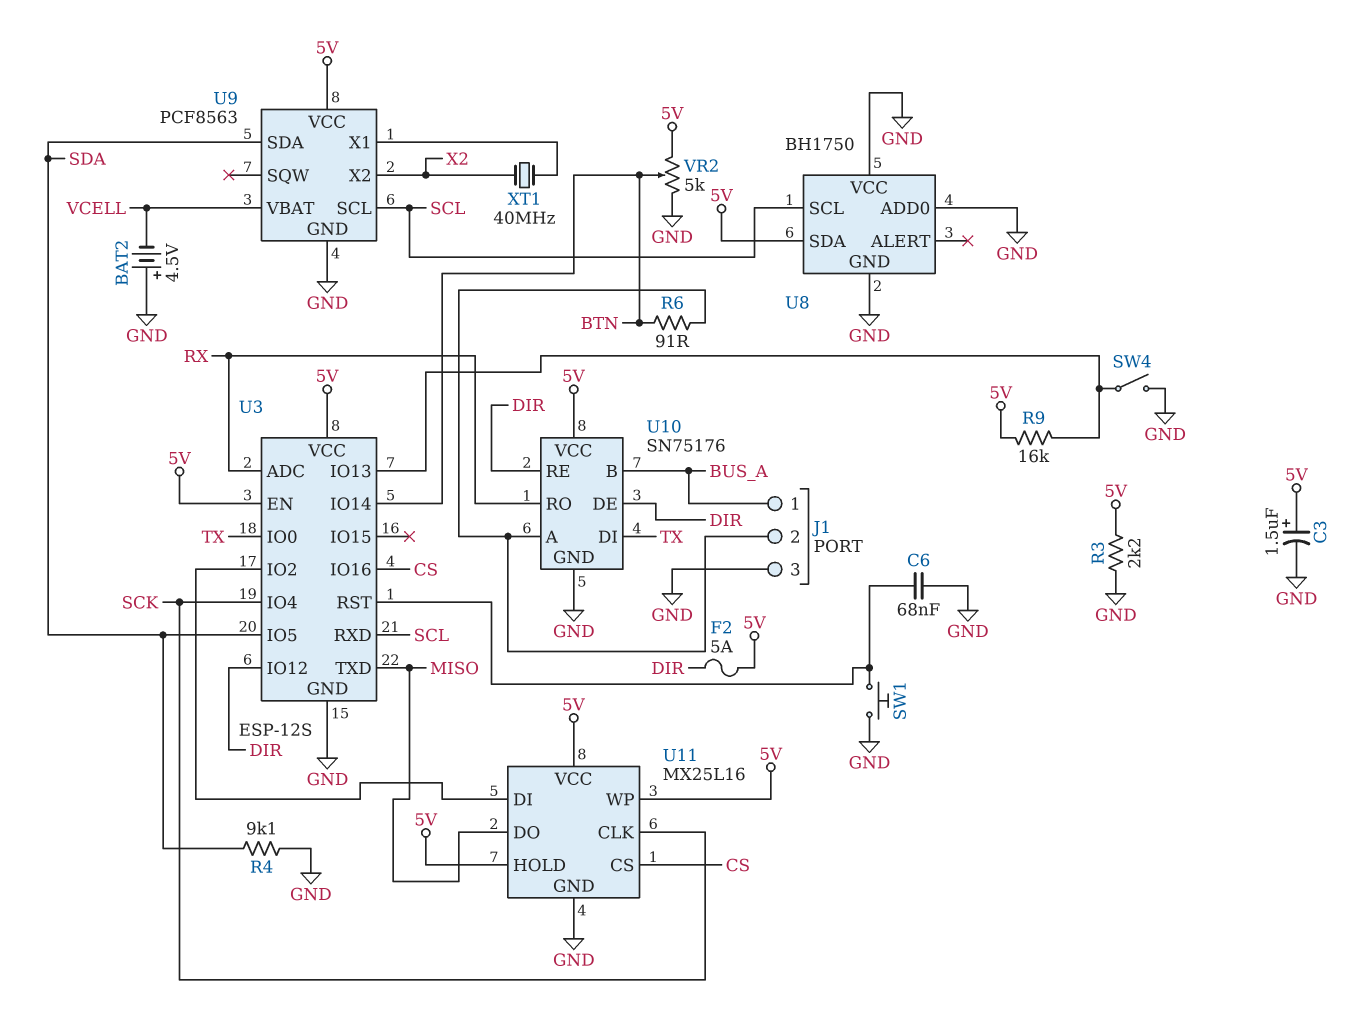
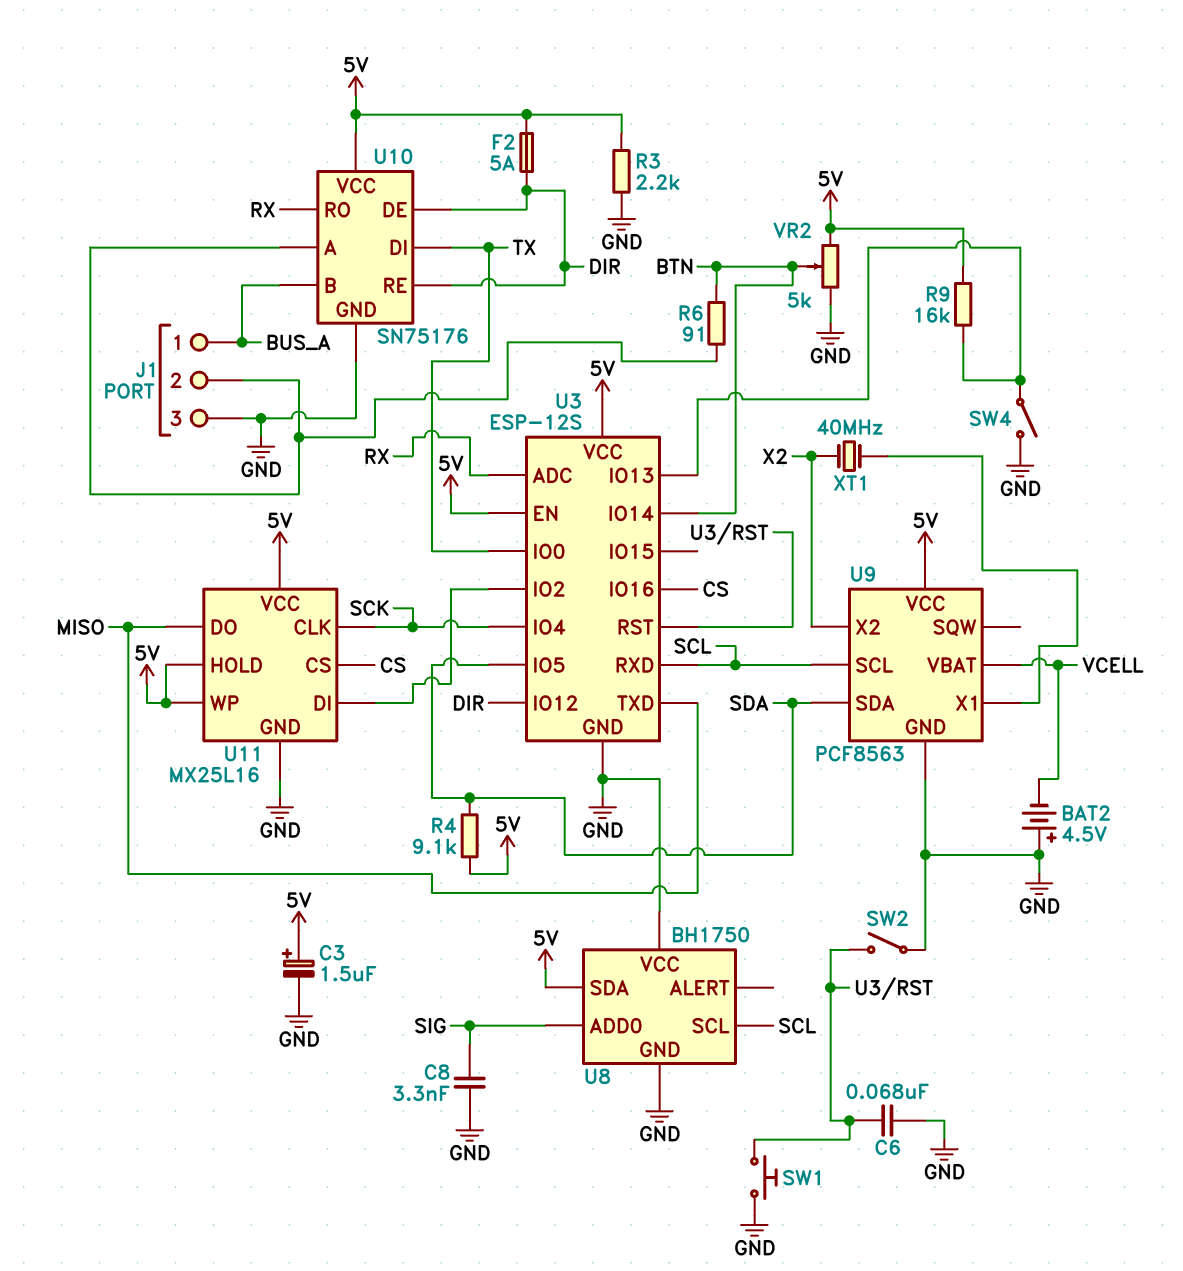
C8: none -> 3.3nF (GND, SIG)
R4: 9.1k (GND, SDA) -> 9.1k (5V, SDA)
SW2: none -> switch (GND, U3/RST)
U8 pin ADD0: GND -> SIG

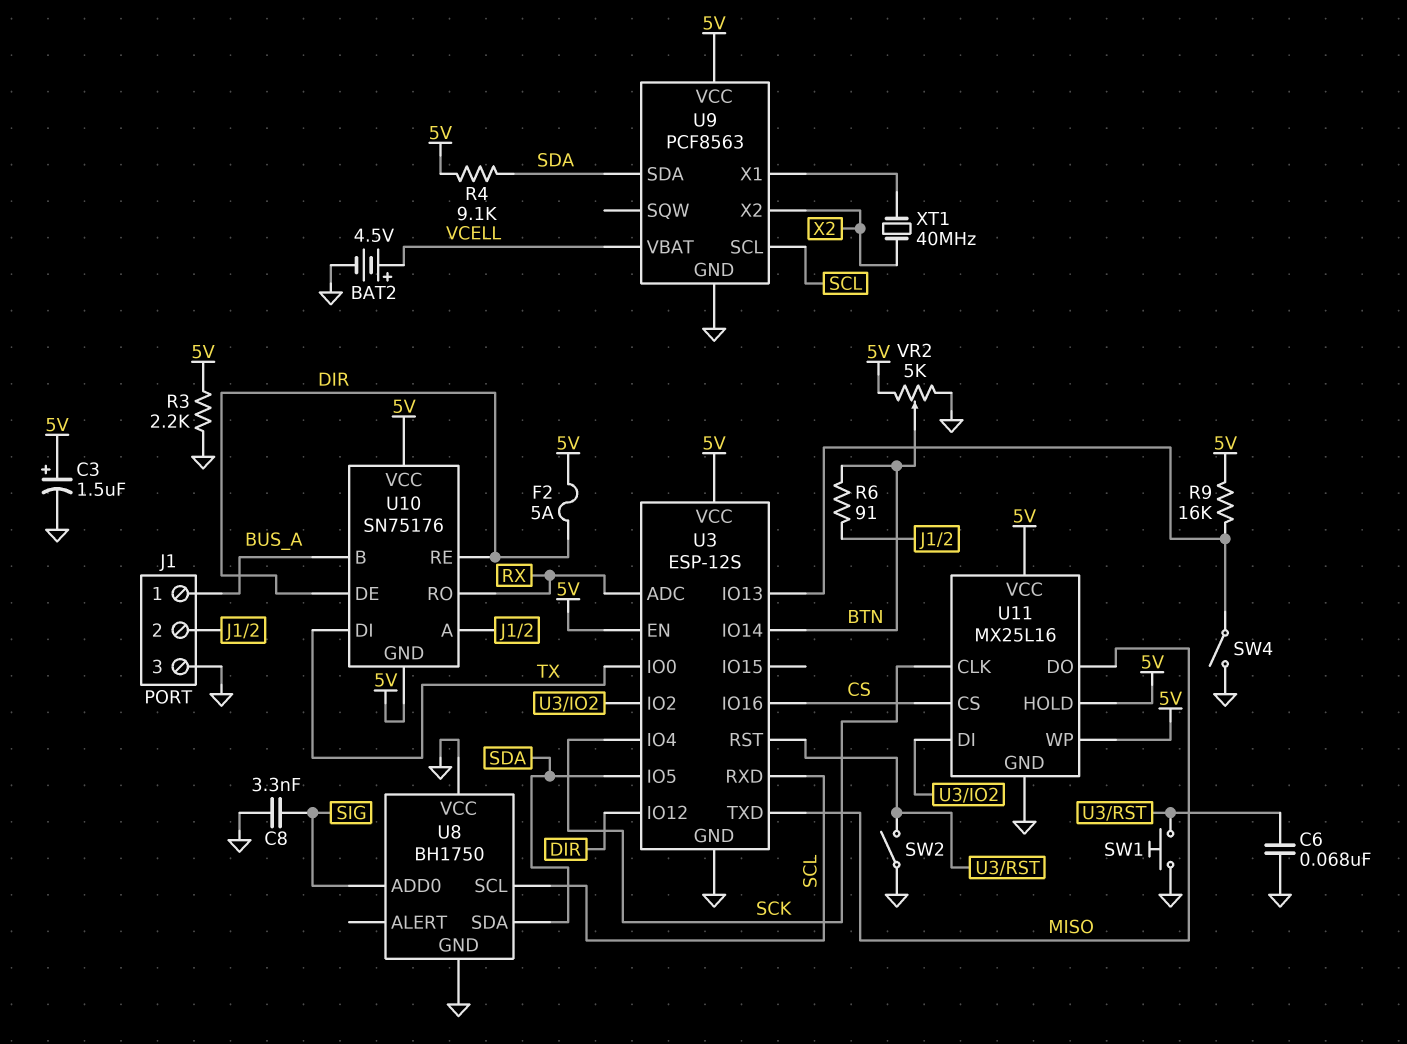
BAT2: 4.5V (plus GND, minus VCELL) -> 4.5V (plus VCELL, minus GND)
U8 pin SDA: 5V -> SDA
U10 pin GND: GND -> 5V

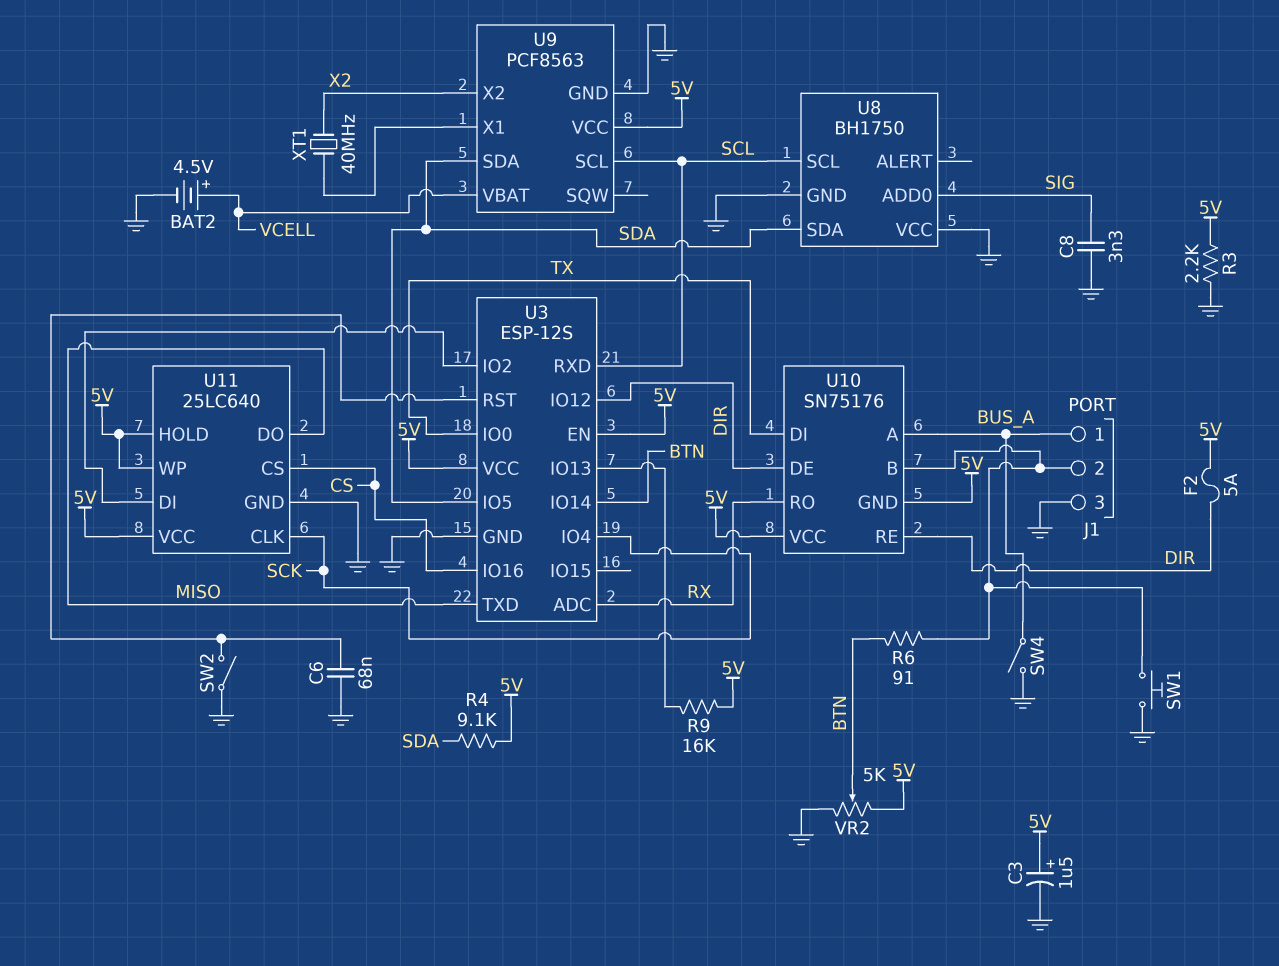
SW1: button (GND, U3/RST) -> button (GND, J1/2)
SW4: switch (GND, U3/IO13) -> switch (BUS_A, GND)
U10 pin A: J1/2 -> BUS_A
U10 pin B: BUS_A -> J1/2
U11: MX25L16 -> 25LC640

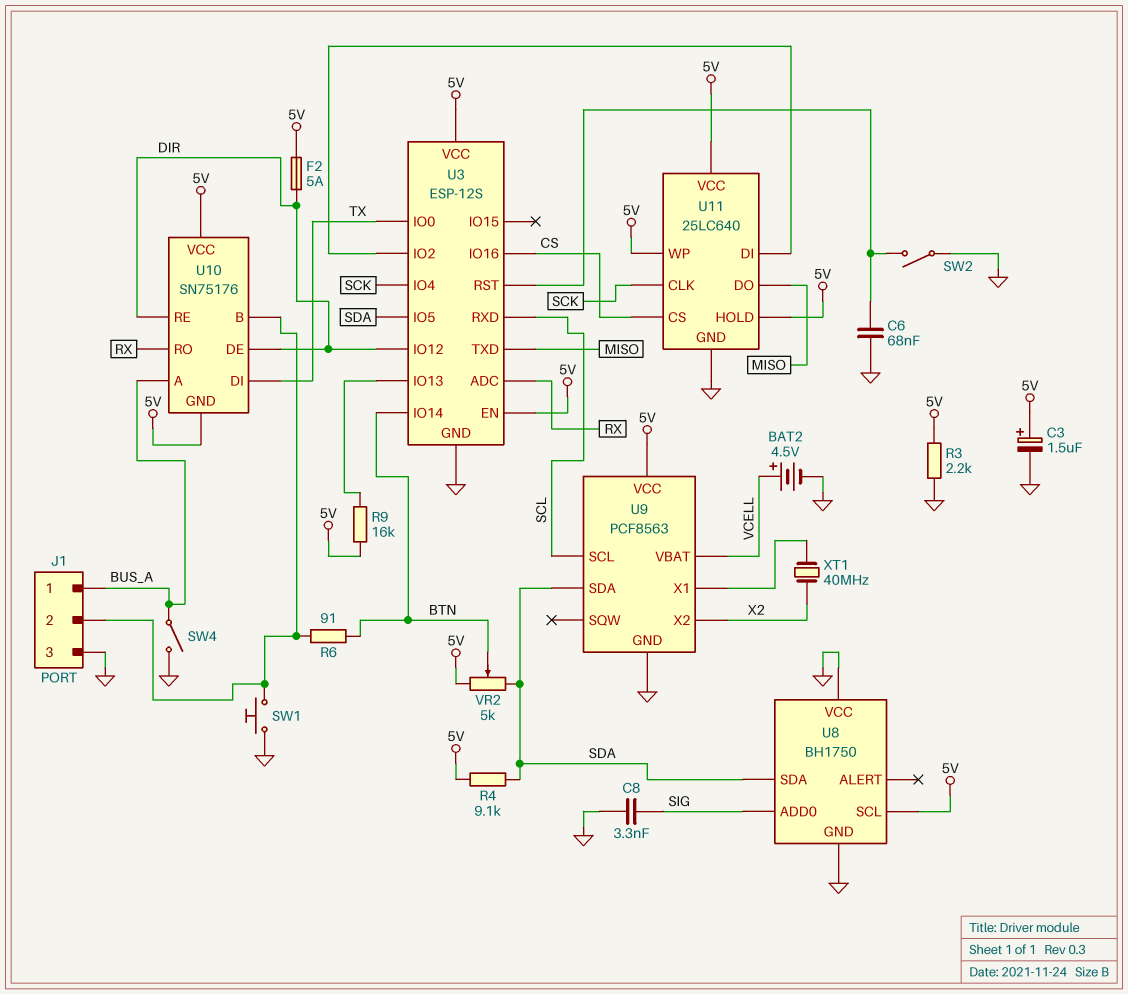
U8 pin SCL: SCL -> 5V
VR2: 5k (5V, GND, wiper BTN) -> 5k (5V, SDA, wiper BTN)

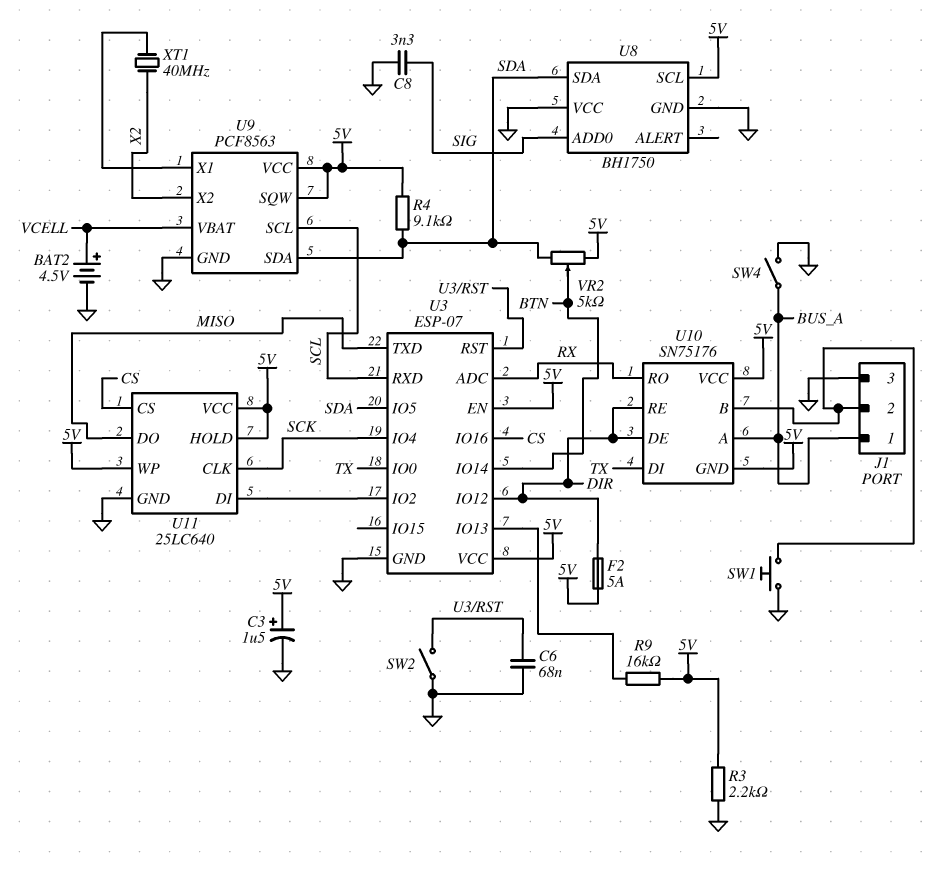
R6: 91 (BTN, J1/2) -> none
U3: ESP-12S -> ESP-07
U9 pin SQW: none -> 5V

